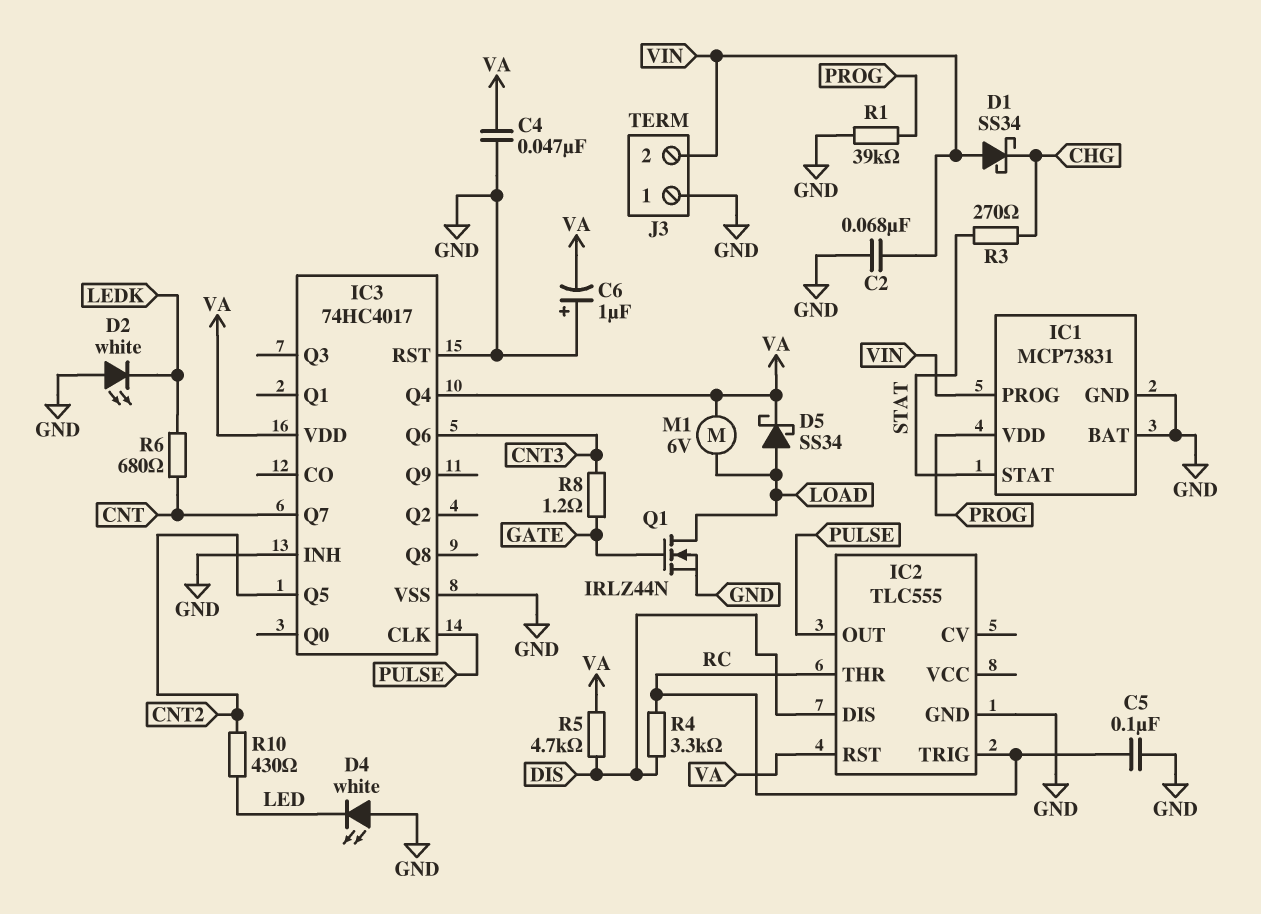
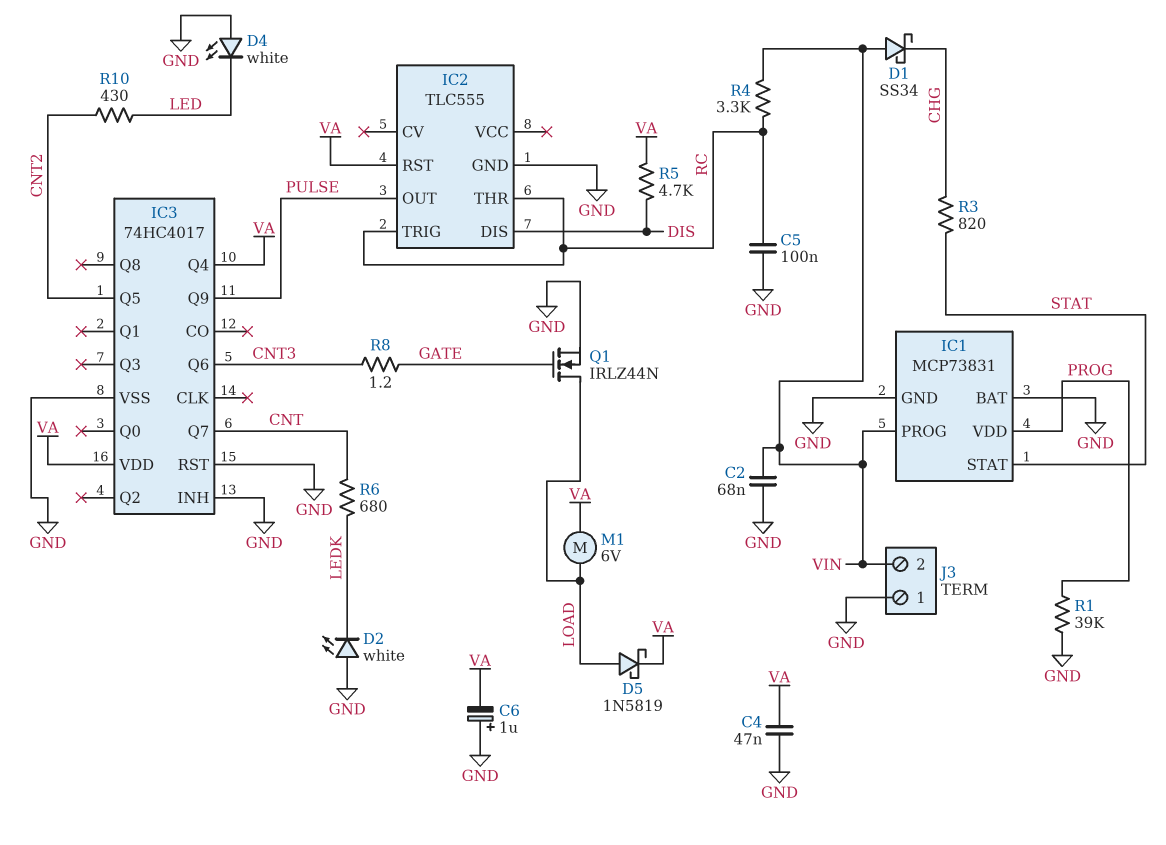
D5: schottky SS34 (A LOAD, K VA) -> schottky 1N5819 (A LOAD, K VA)
IC3 pin CLK: PULSE -> none
IC3 pin Q9: none -> PULSE
R3: 270 (CHG, STAT) -> 820 (CHG, STAT)
R4: 3.3k (DIS, RC) -> 3.3k (RC, VIN)

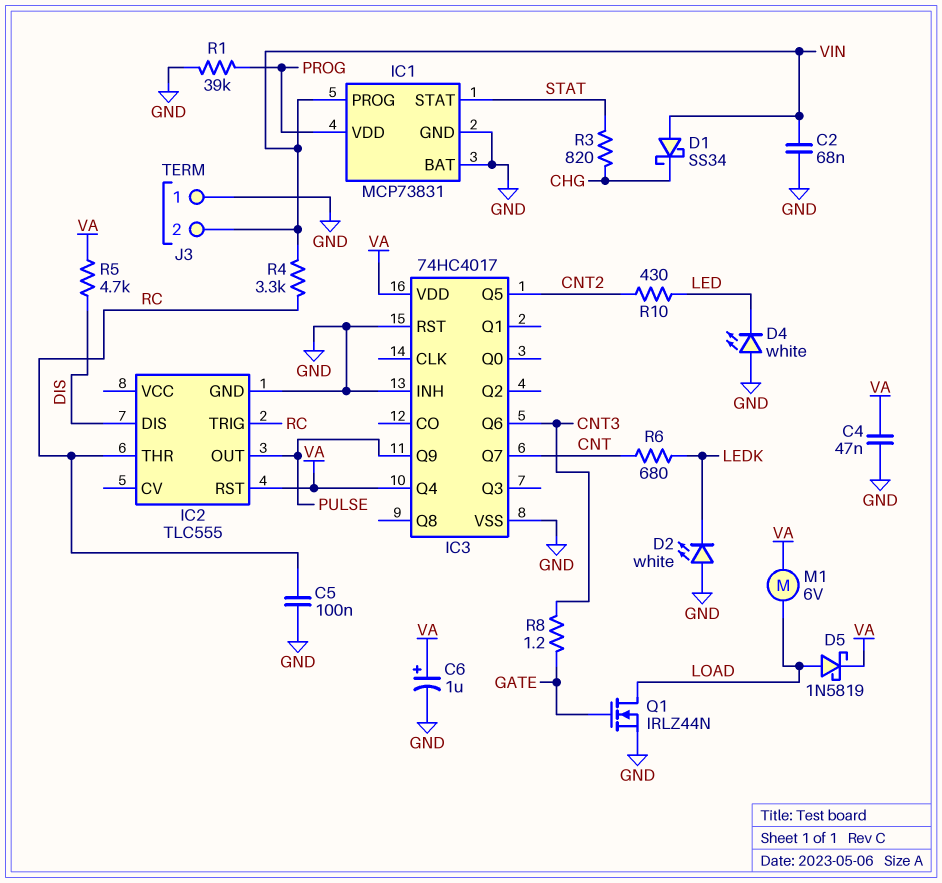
C6: 1uF (plus GND, minus VA) -> 1uF (plus VA, minus GND)

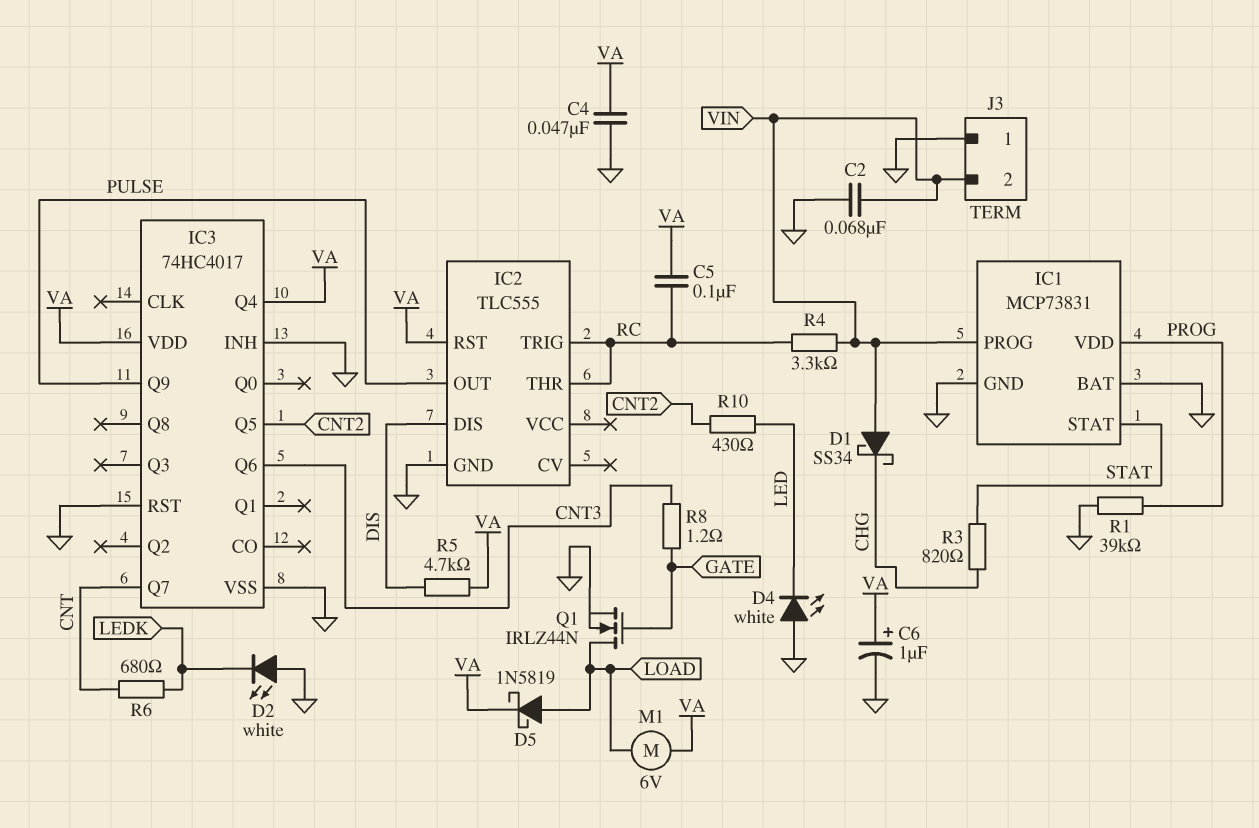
C5: 100nF (GND, RC) -> 100nF (RC, VA)

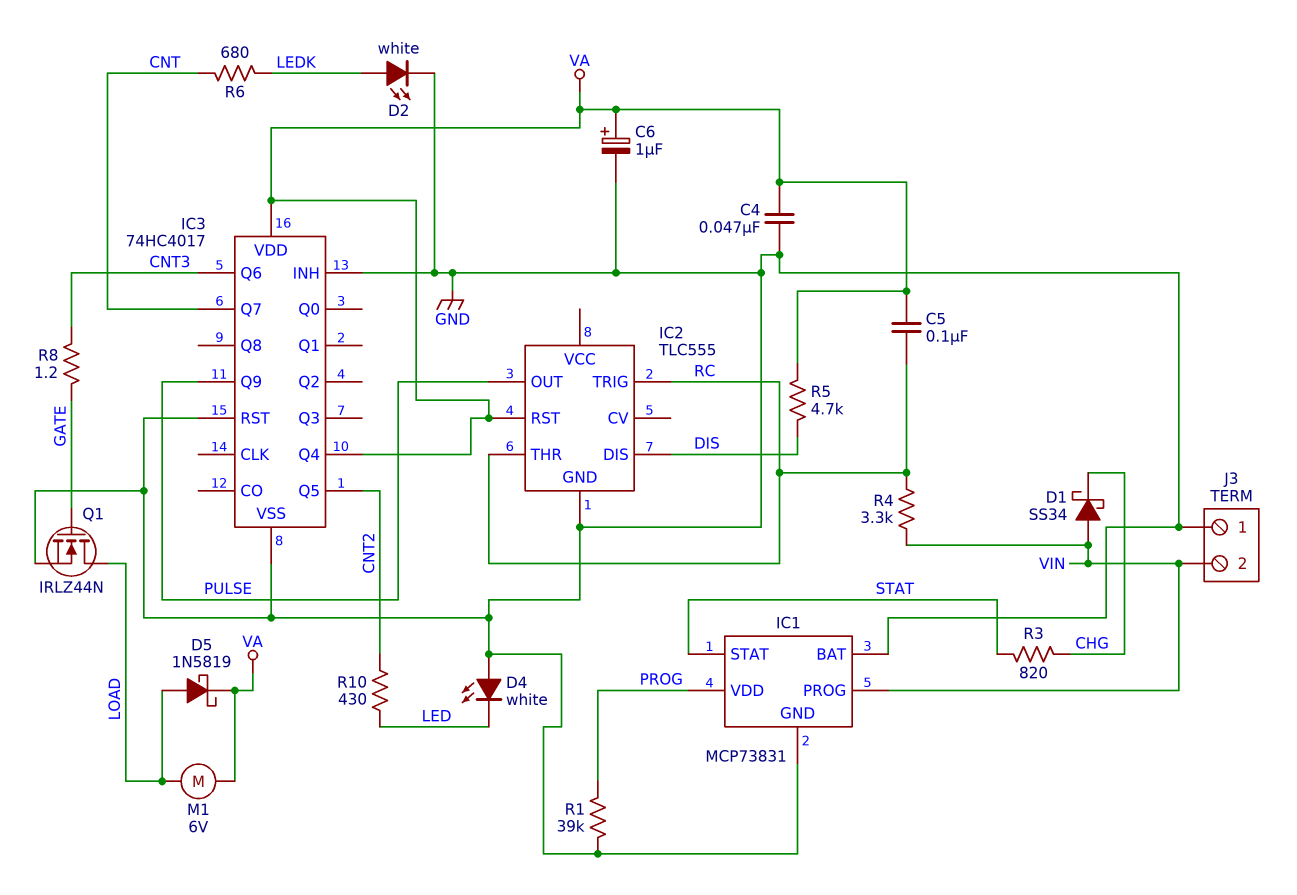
C2: 68nF (GND, VIN) -> none
D2: LED white (A GND, K LEDK) -> LED white (A LEDK, K GND)

